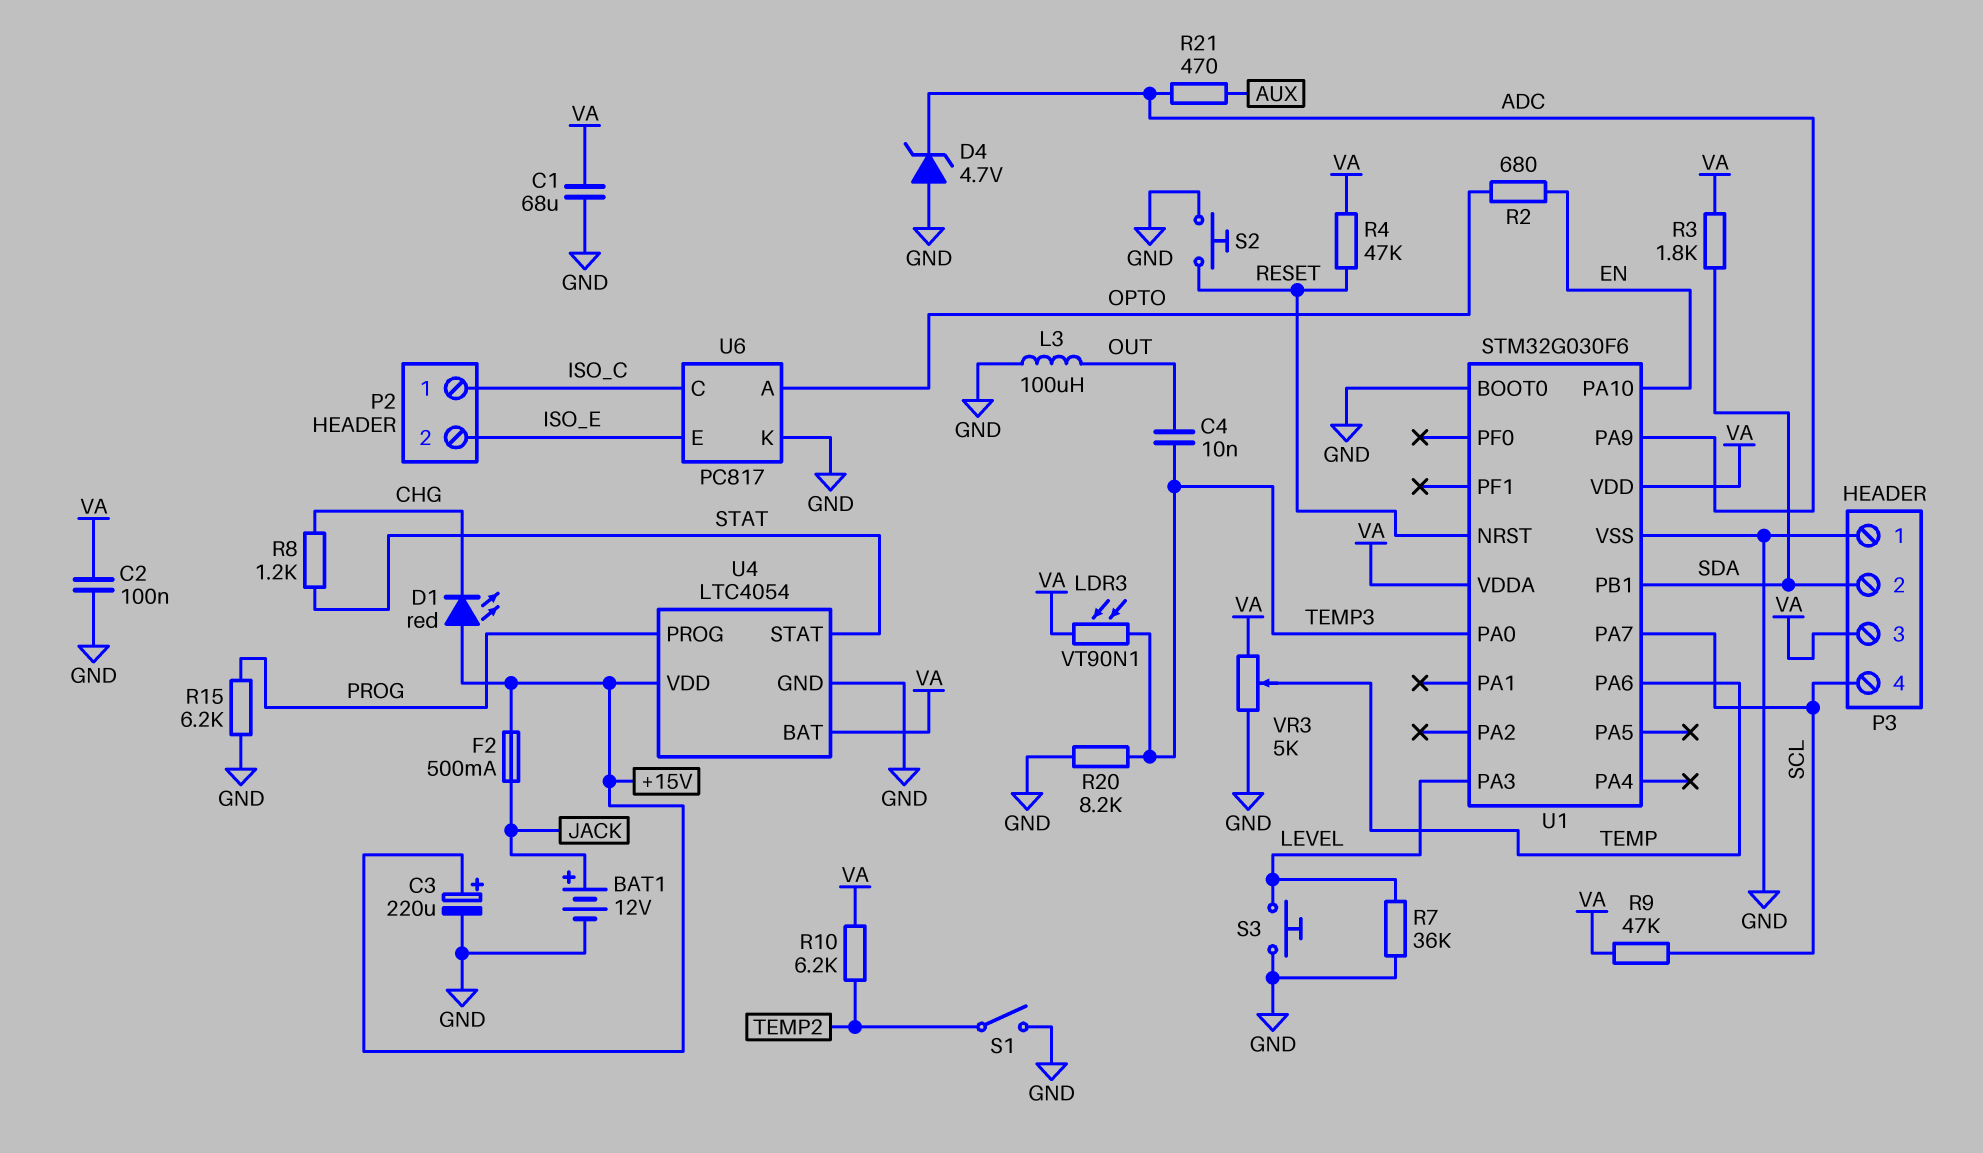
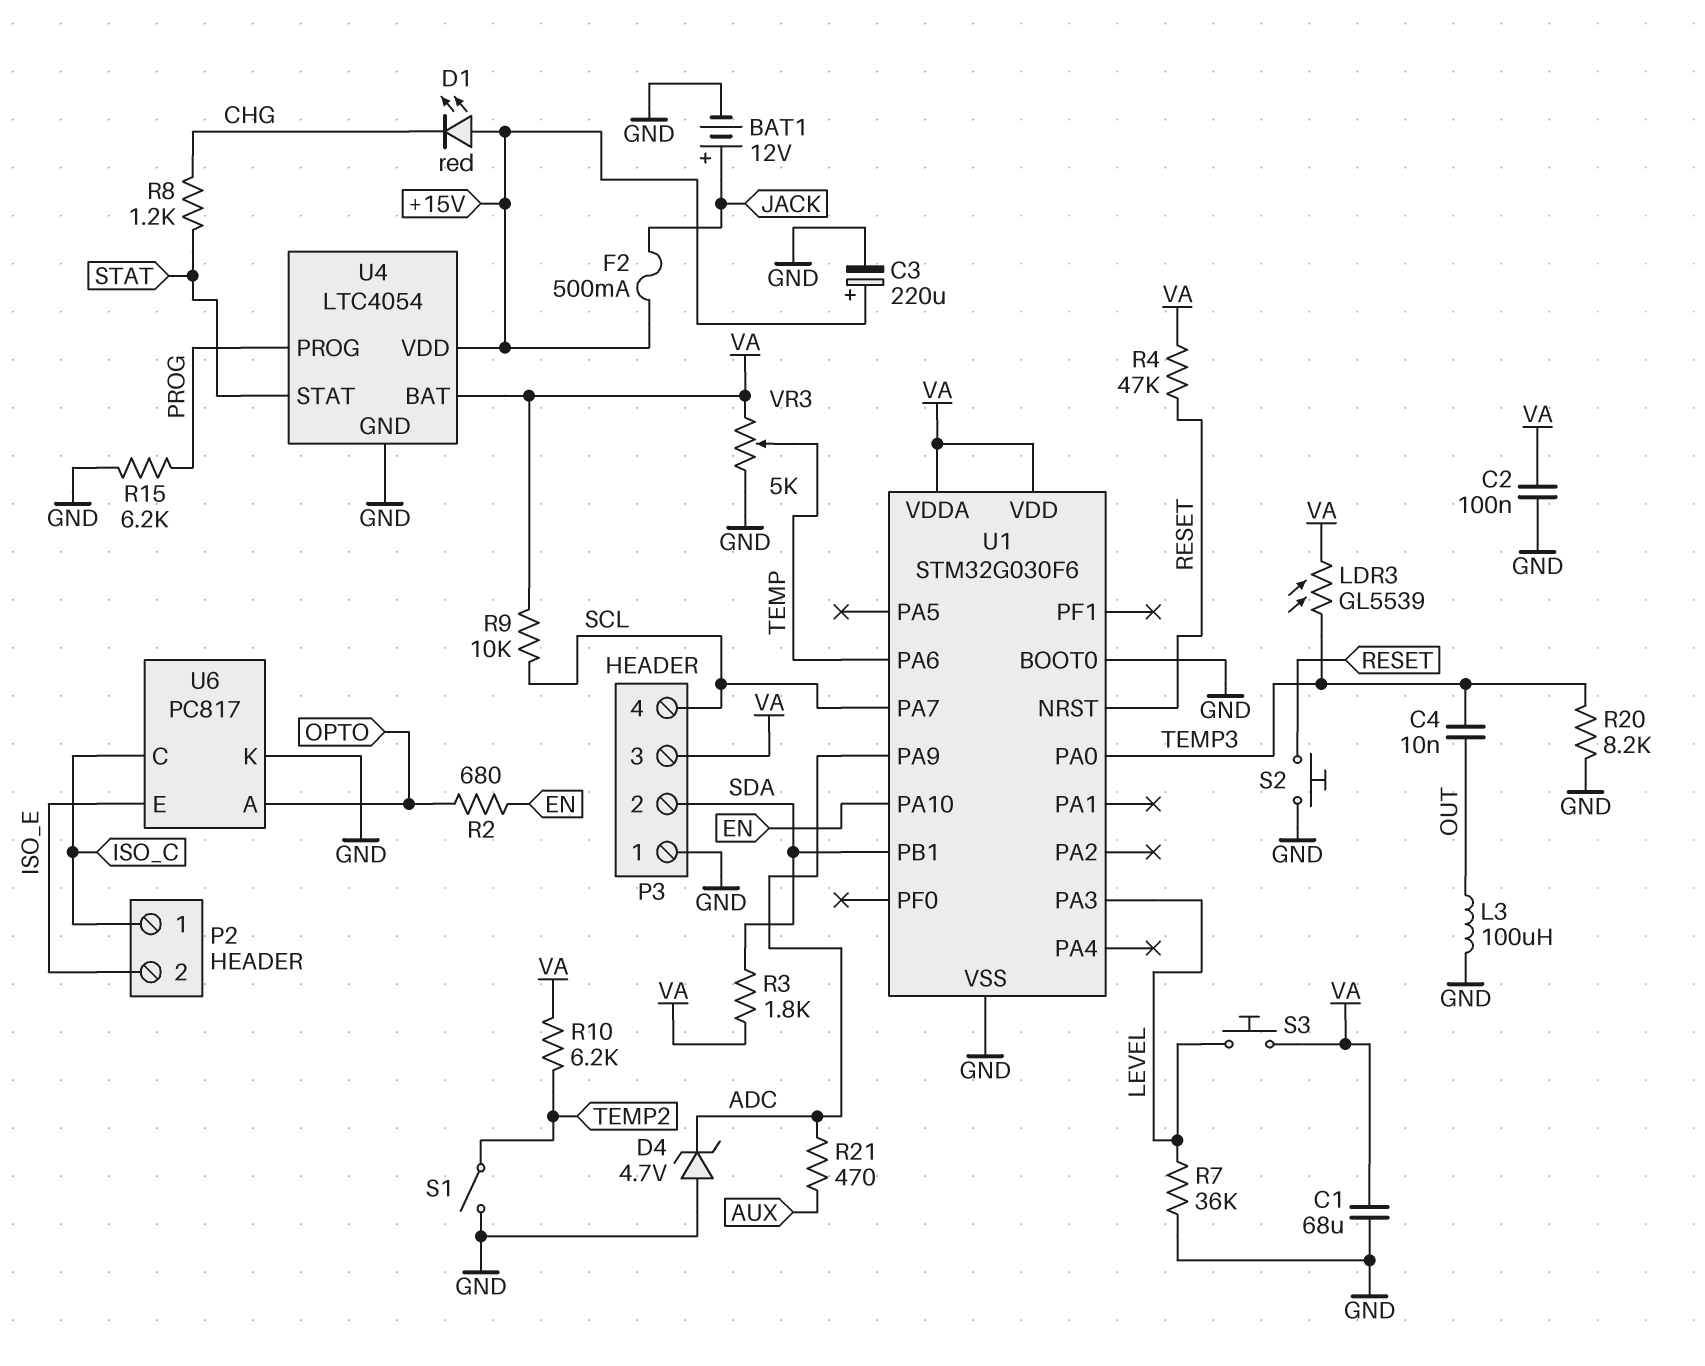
LDR3: VT90N1 (TEMP3, VA) -> GL5539 (TEMP3, VA)
R9: 47k (SCL, VA) -> 10k (SCL, VA)
S3: button (GND, LEVEL) -> button (LEVEL, VA)

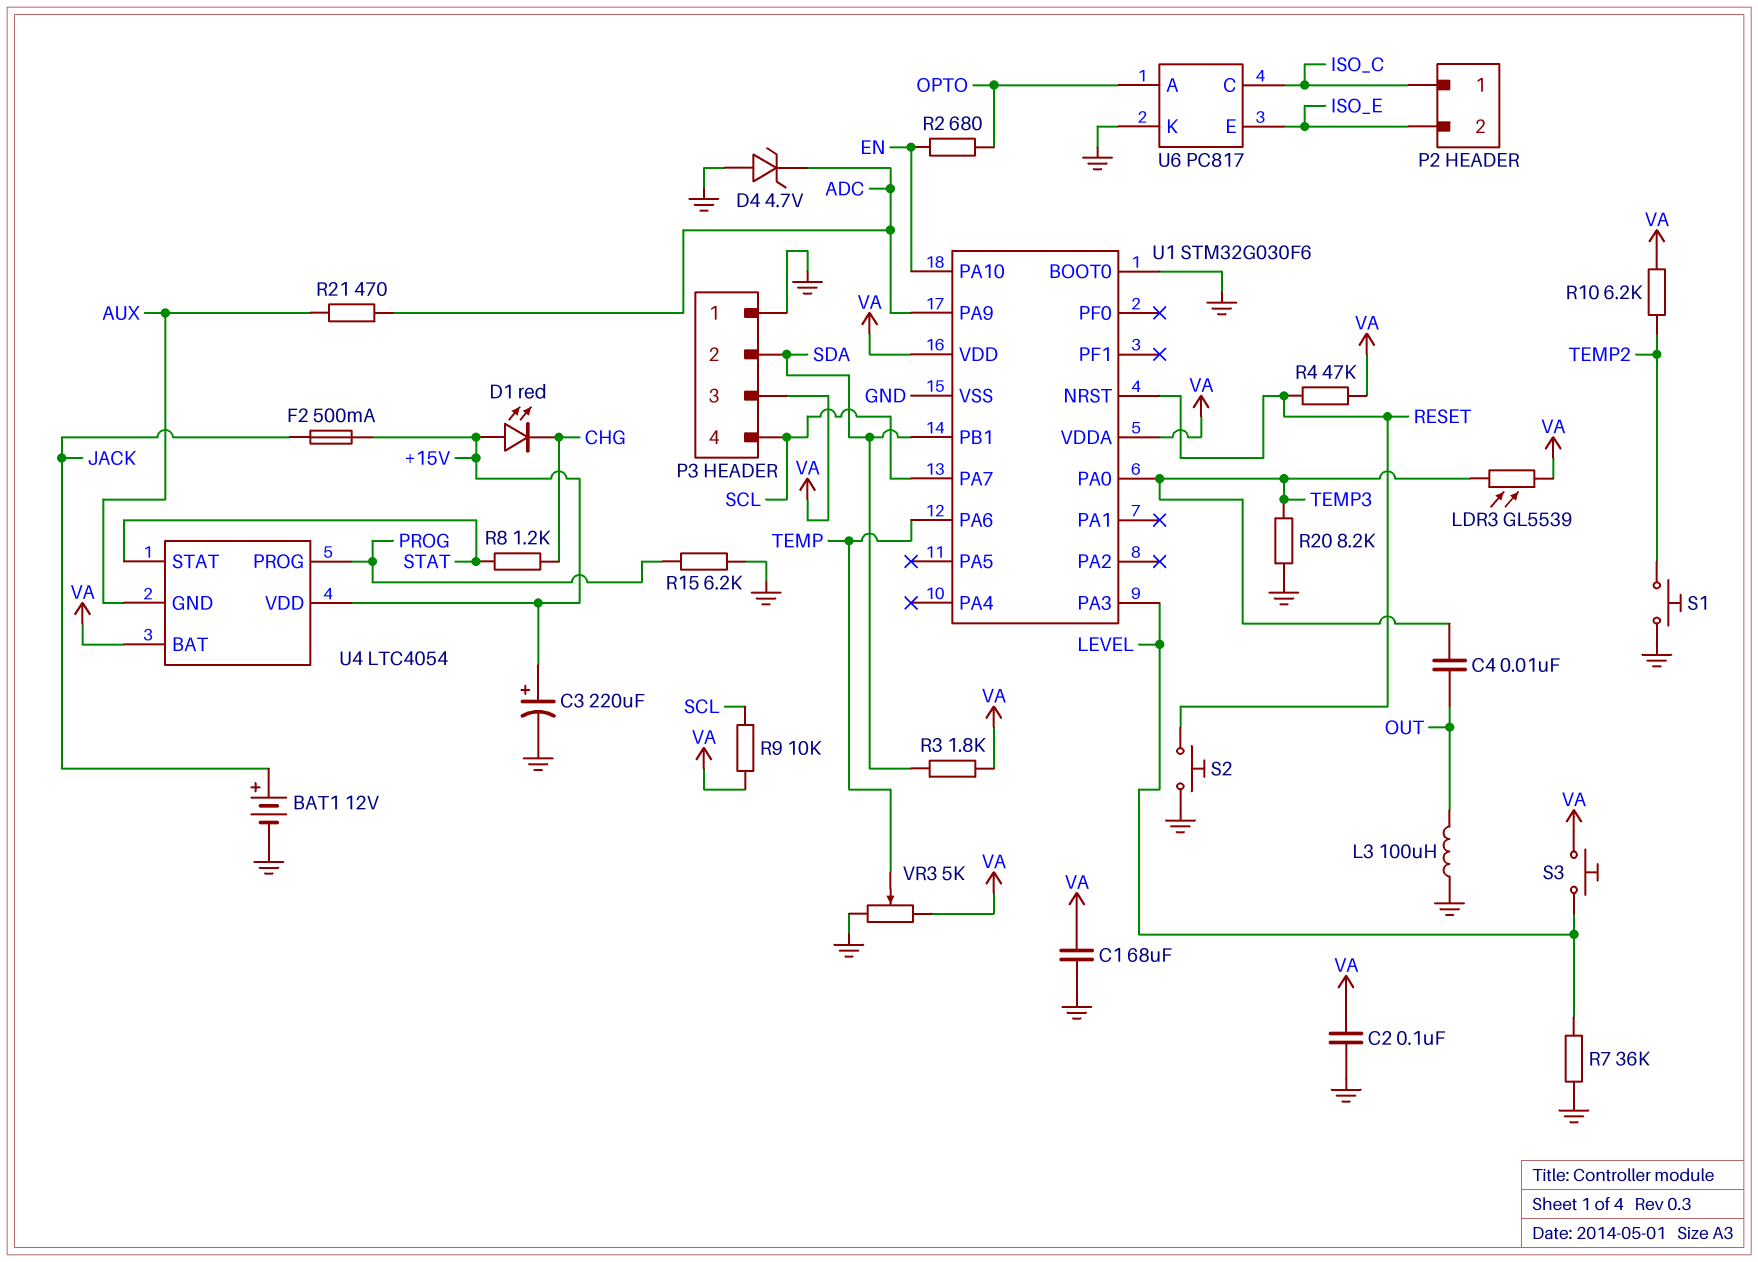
S1: switch (GND, TEMP2) -> button (GND, TEMP2)
U4 pin GND: GND -> AUX

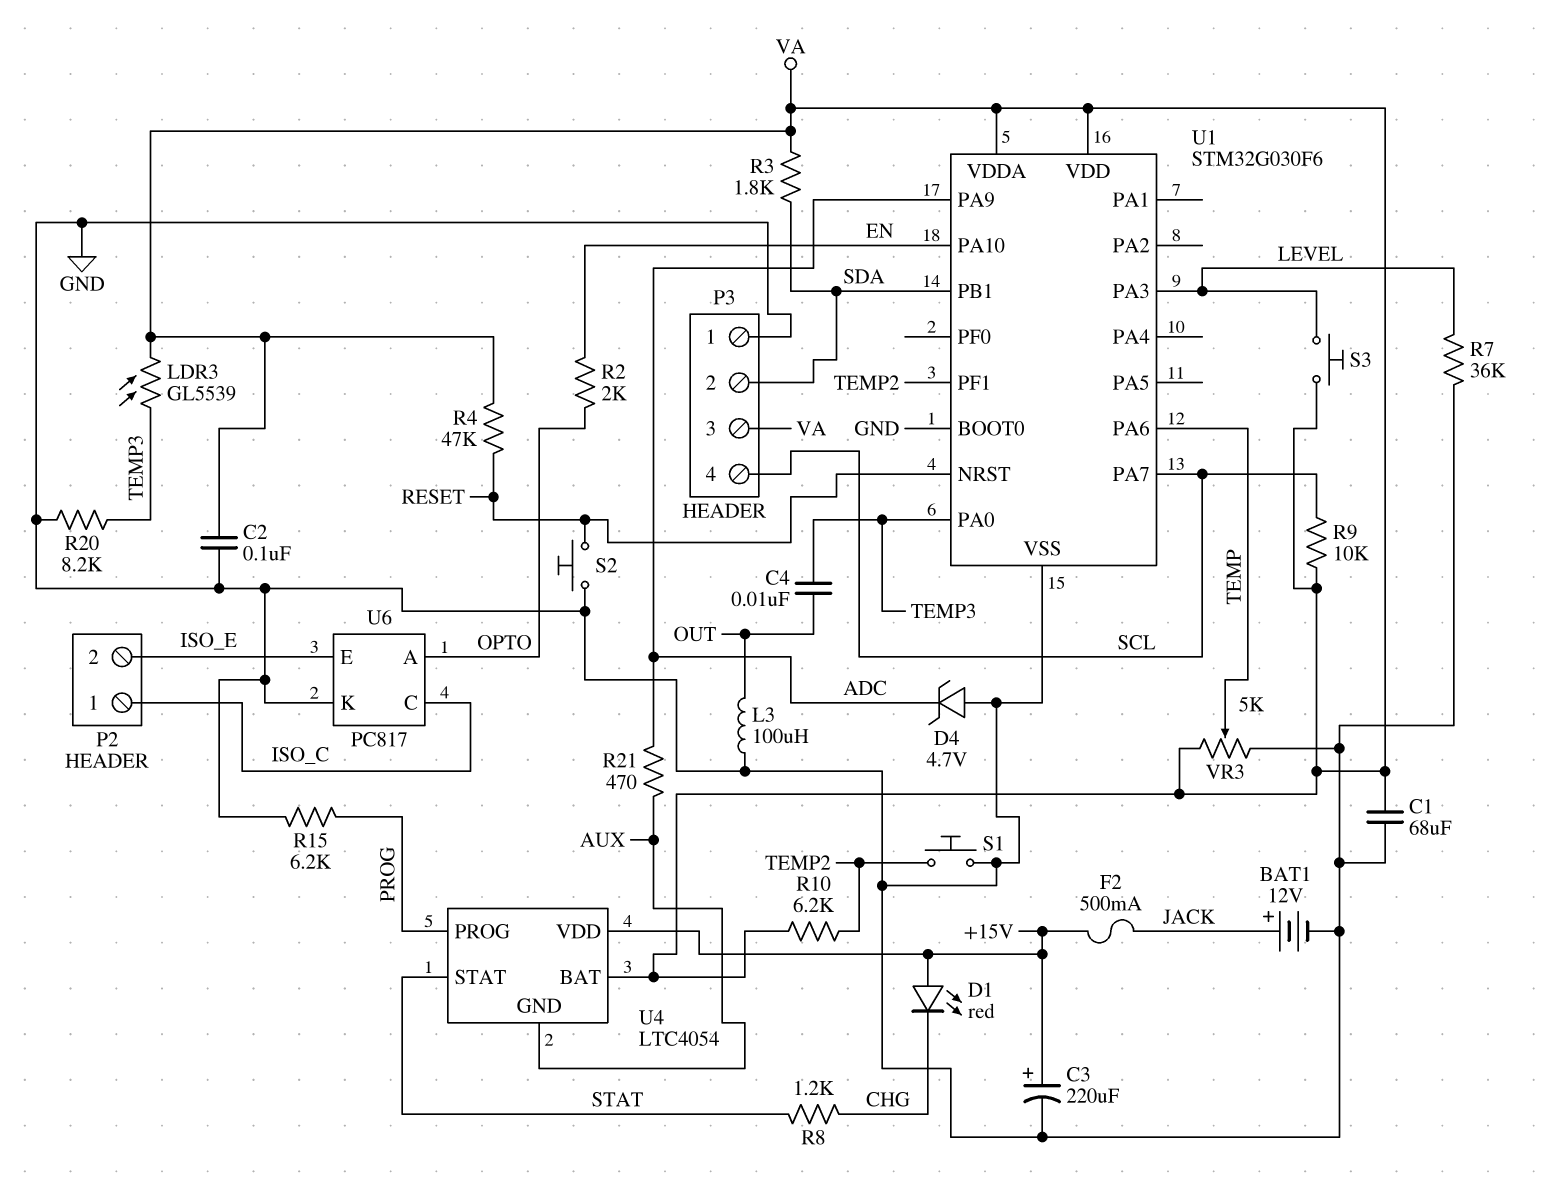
R2: 680 (EN, OPTO) -> 2k (EN, OPTO)
U1 pin PF1: none -> TEMP2

